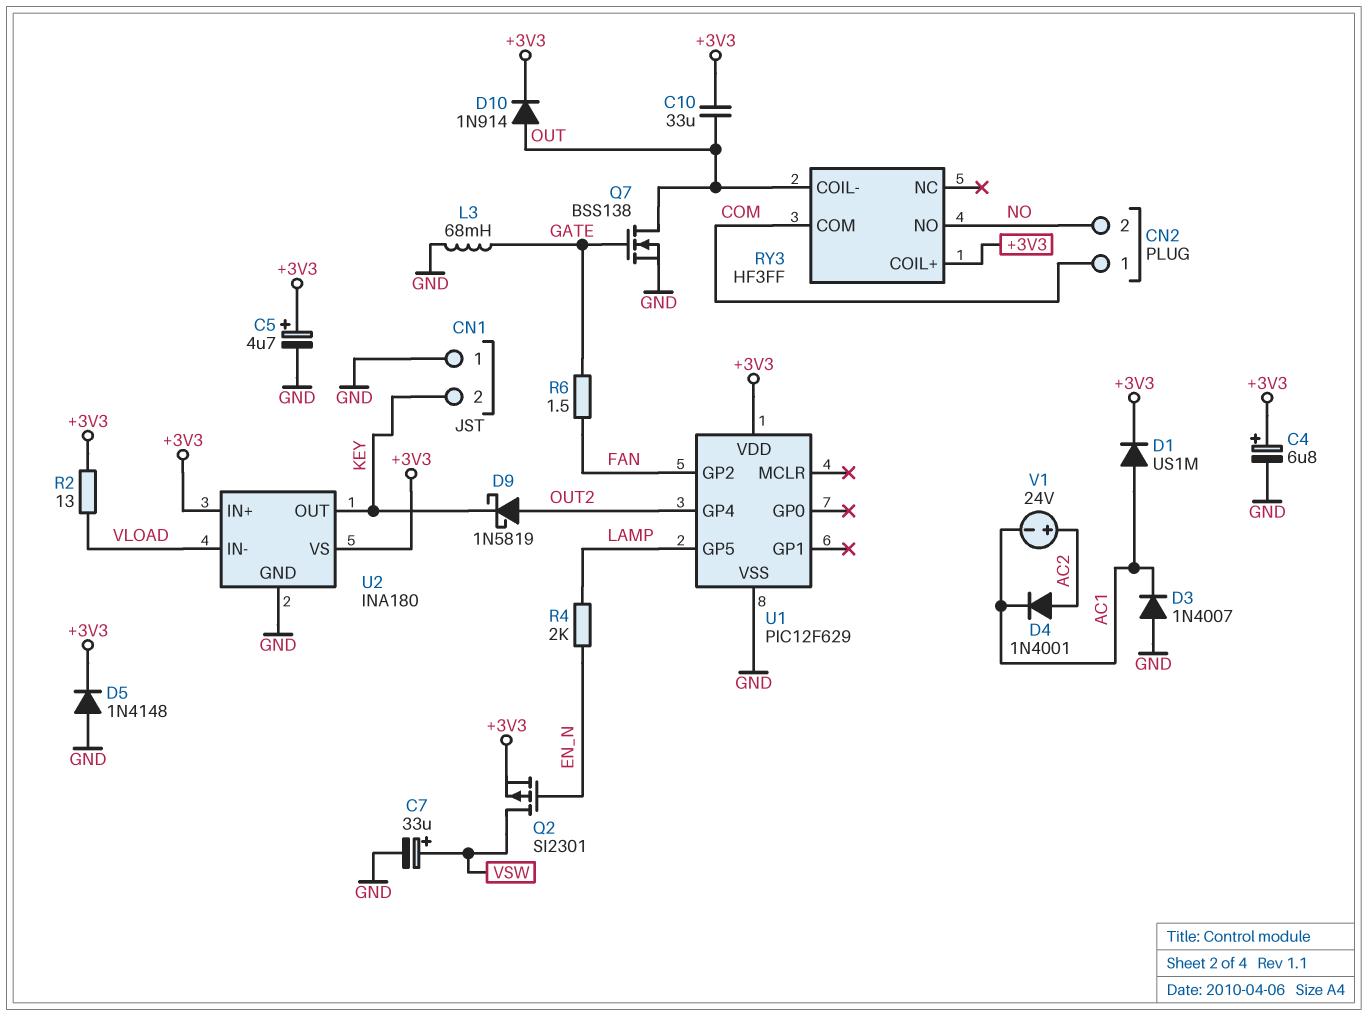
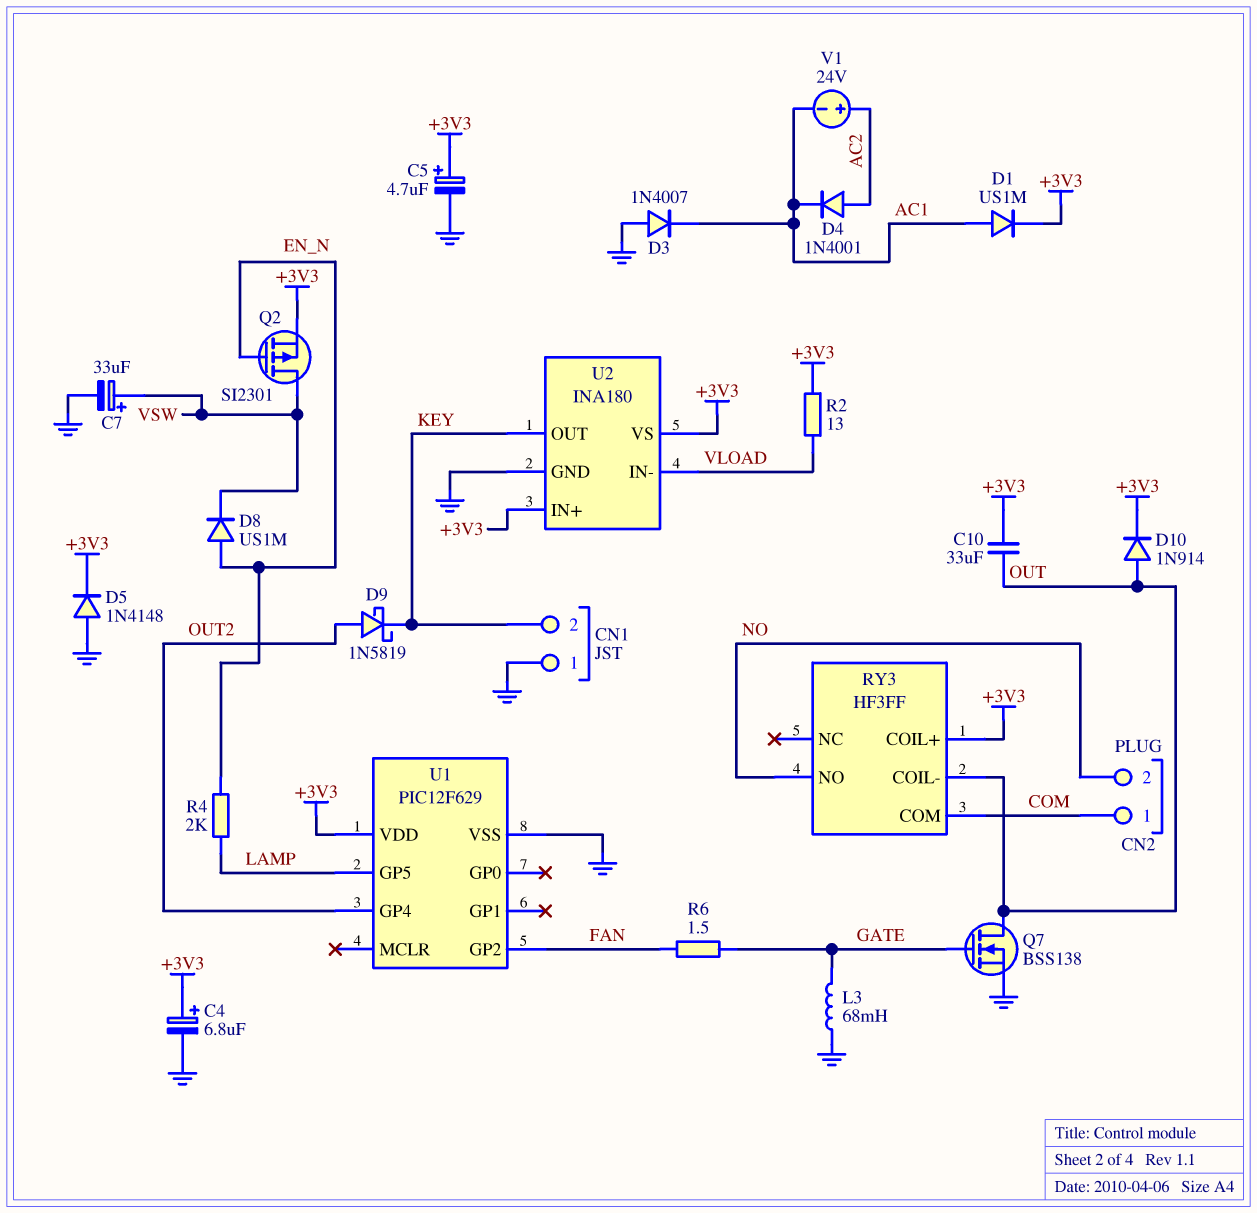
D8: none -> diode US1M (A EN_N, K VSW)

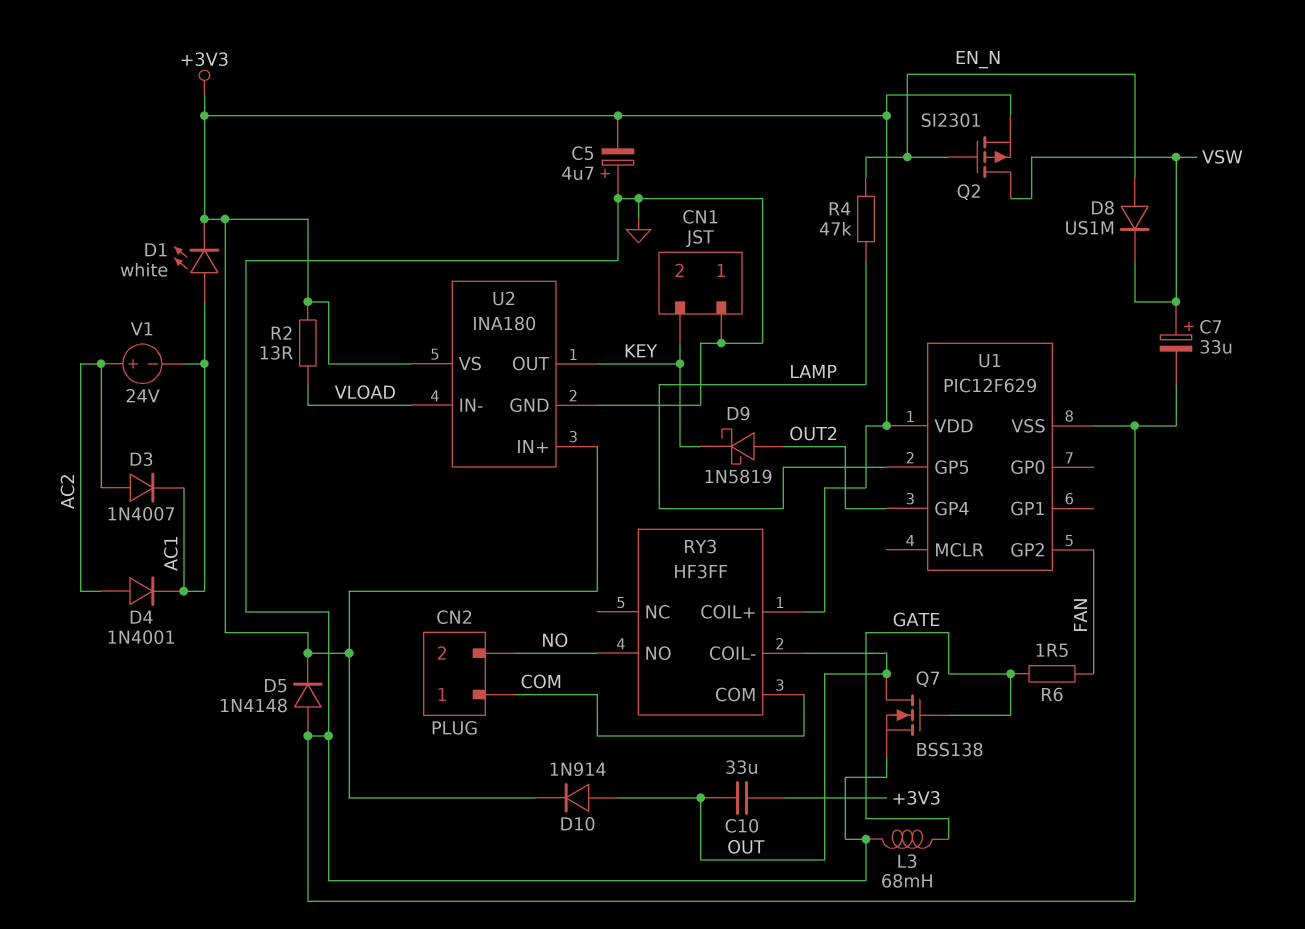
C4: 6.8uF (plus +3V3, minus GND) -> none
C5: 4.7uF (plus +3V3, minus GND) -> 4.7uF (plus GND, minus +3V3)
D1: diode US1M (A AC1, K +3V3) -> LED white (A AC1, K +3V3)
D3: diode 1N4007 (A GND, K AC1) -> diode 1N4007 (A AC2, K AC1)
R4: 2k (EN_N, LAMP) -> 47k (EN_N, LAMP)

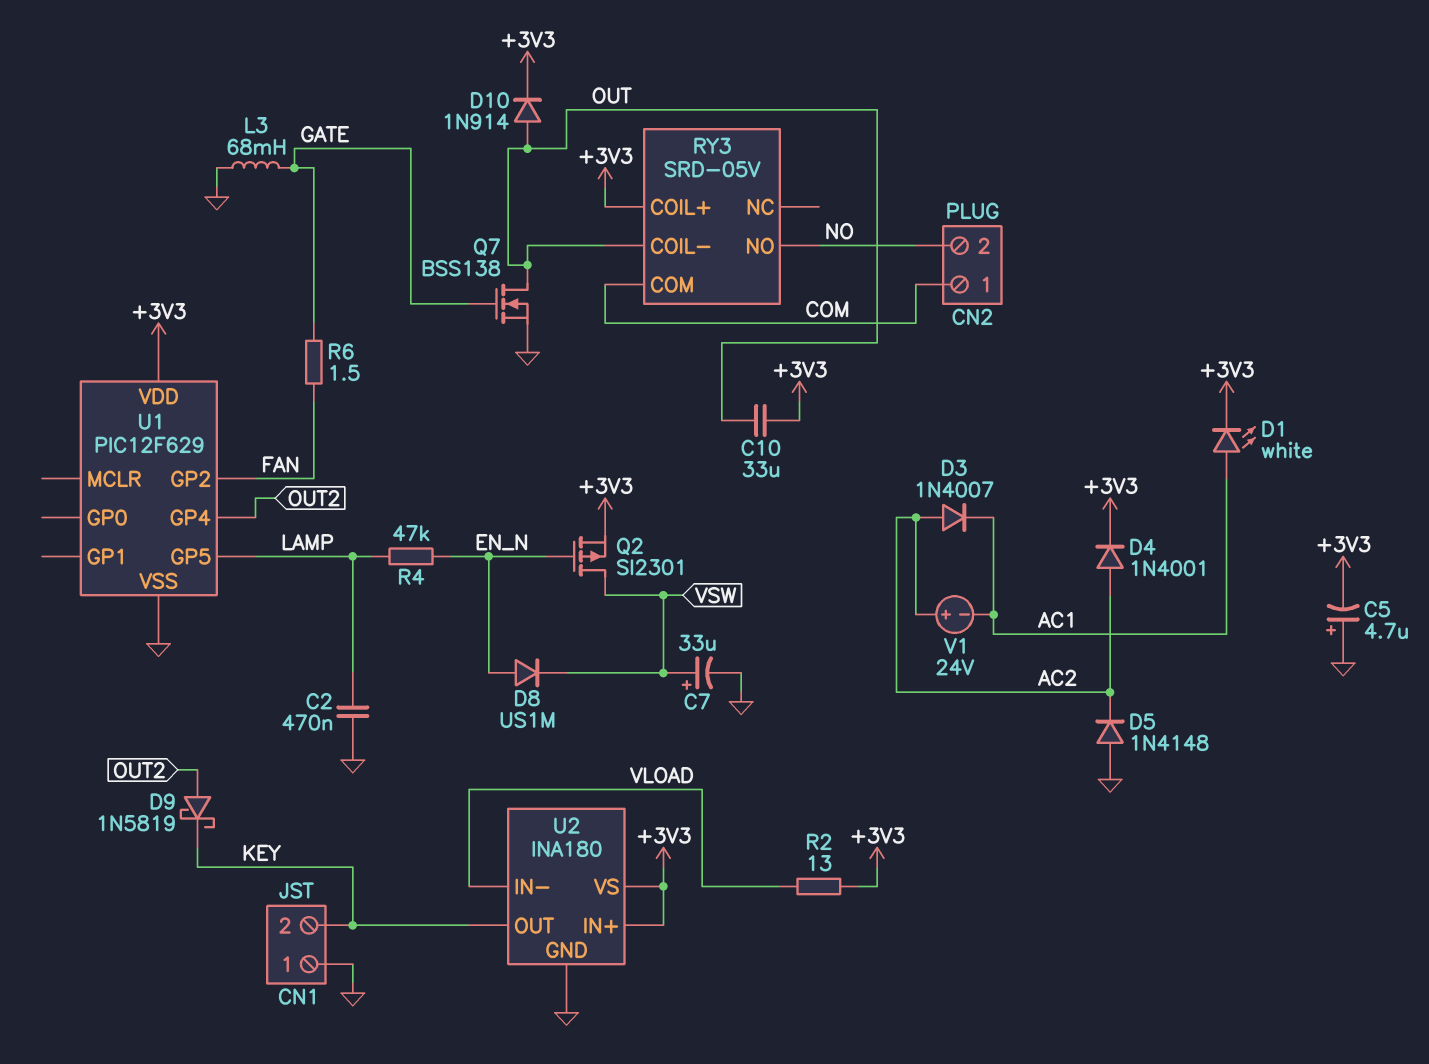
C2: none -> 470nF (GND, LAMP)
D4: diode 1N4001 (A AC2, K AC1) -> diode 1N4001 (A AC2, K +3V3)
D5: diode 1N4148 (A GND, K +3V3) -> diode 1N4148 (A GND, K AC2)
RY3: HF3FF -> SRD-05V

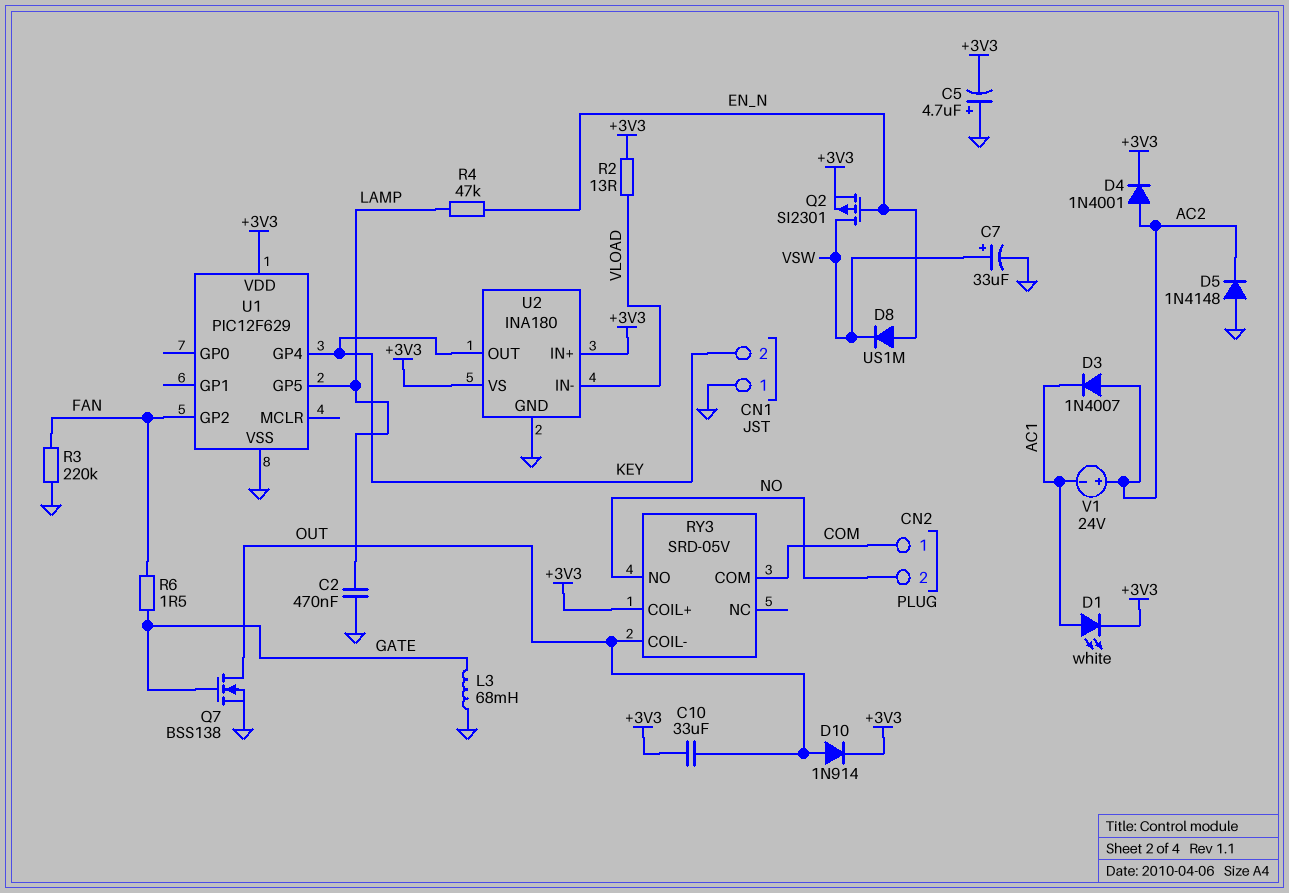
D9: schottky 1N5819 (A OUT2, K KEY) -> none
R3: none -> 220k (FAN, GND)
U1 pin GP4: OUT2 -> KEY

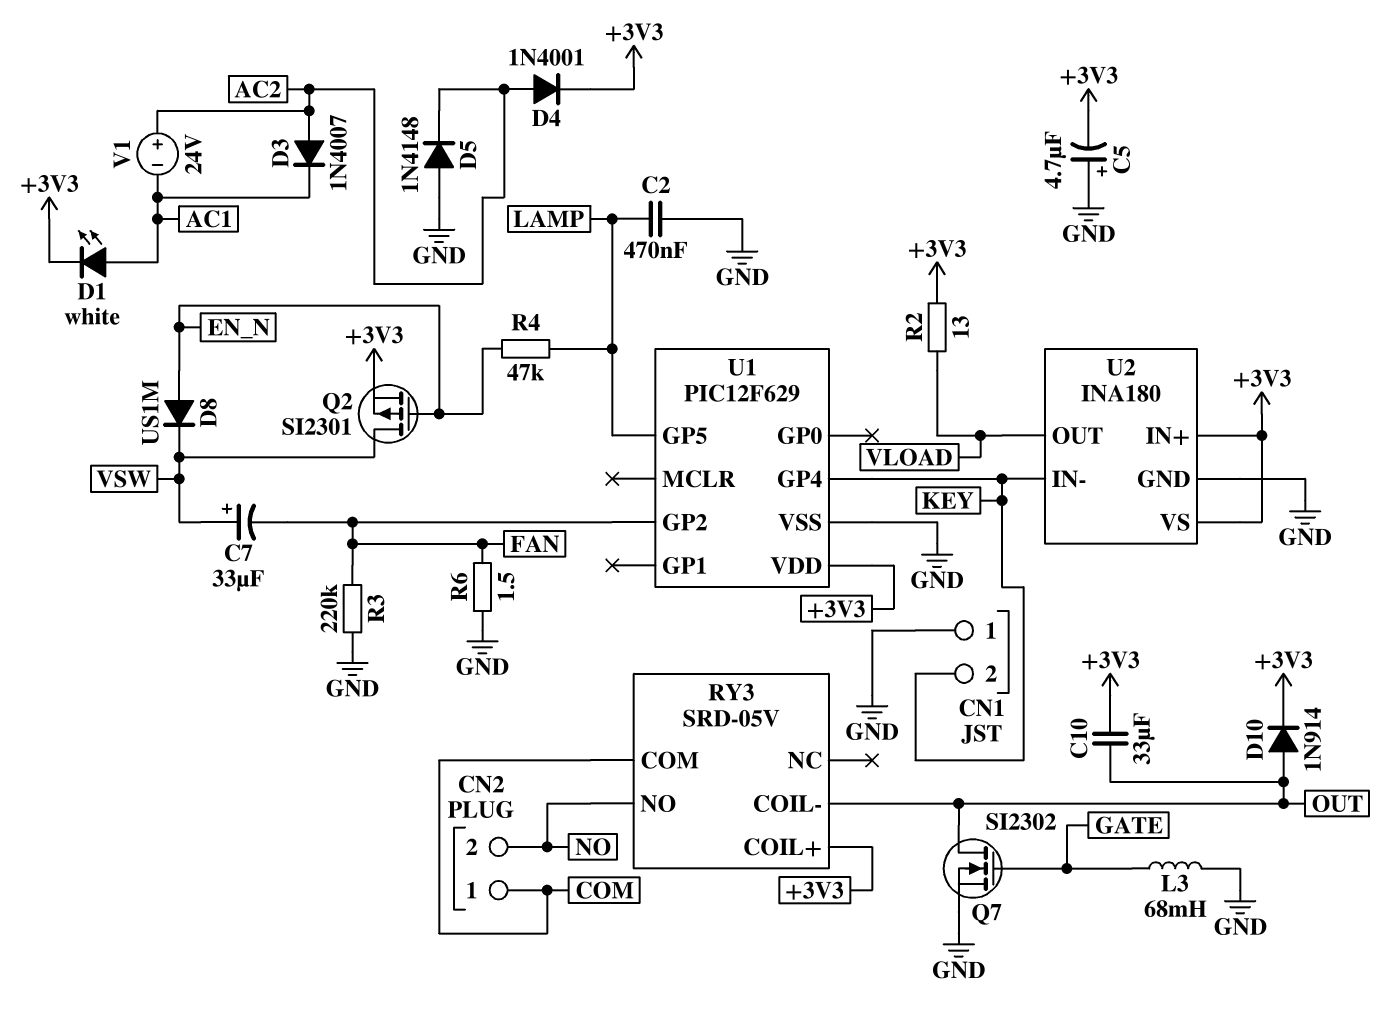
C7: 33uF (plus VSW, minus GND) -> 33uF (plus VSW, minus FAN)
Q7: NMOS BSS138 (G GATE, D OUT, S GND) -> NMOS SI2302 (G GATE, D OUT, S GND)
R6: 1.5 (FAN, GATE) -> 1.5 (FAN, GND)
U2 pin IN-: VLOAD -> KEY
U2 pin OUT: KEY -> VLOAD

